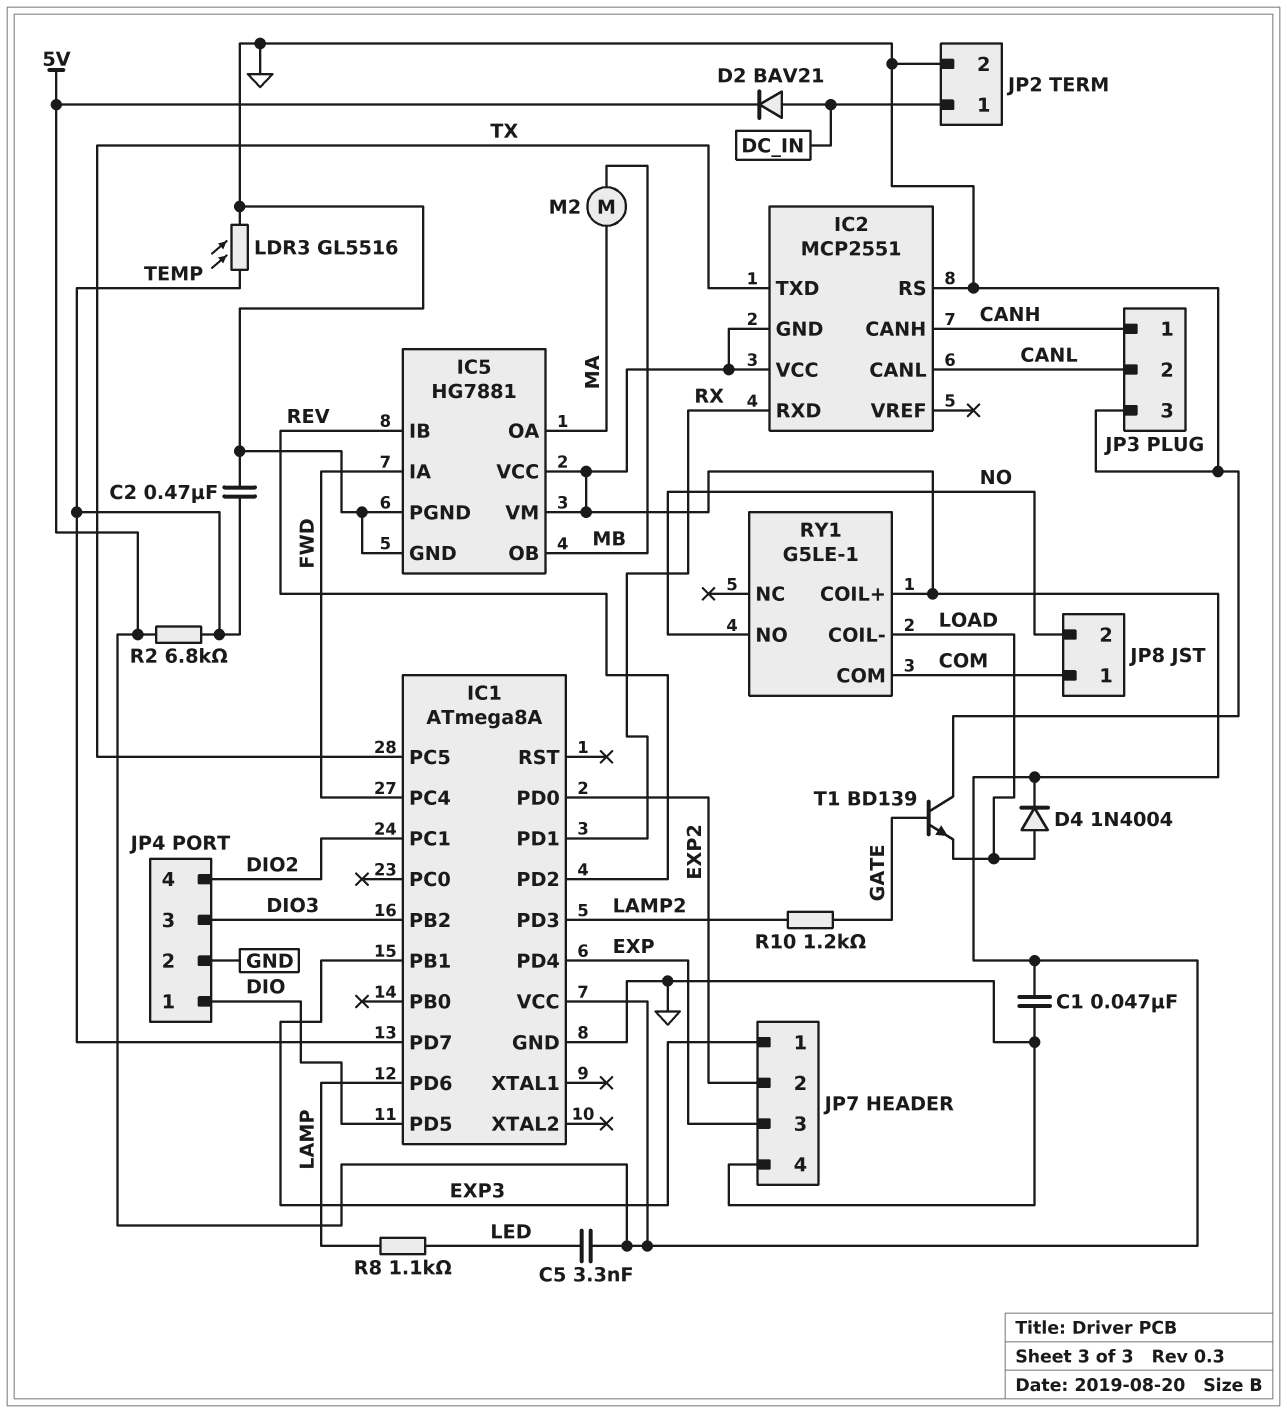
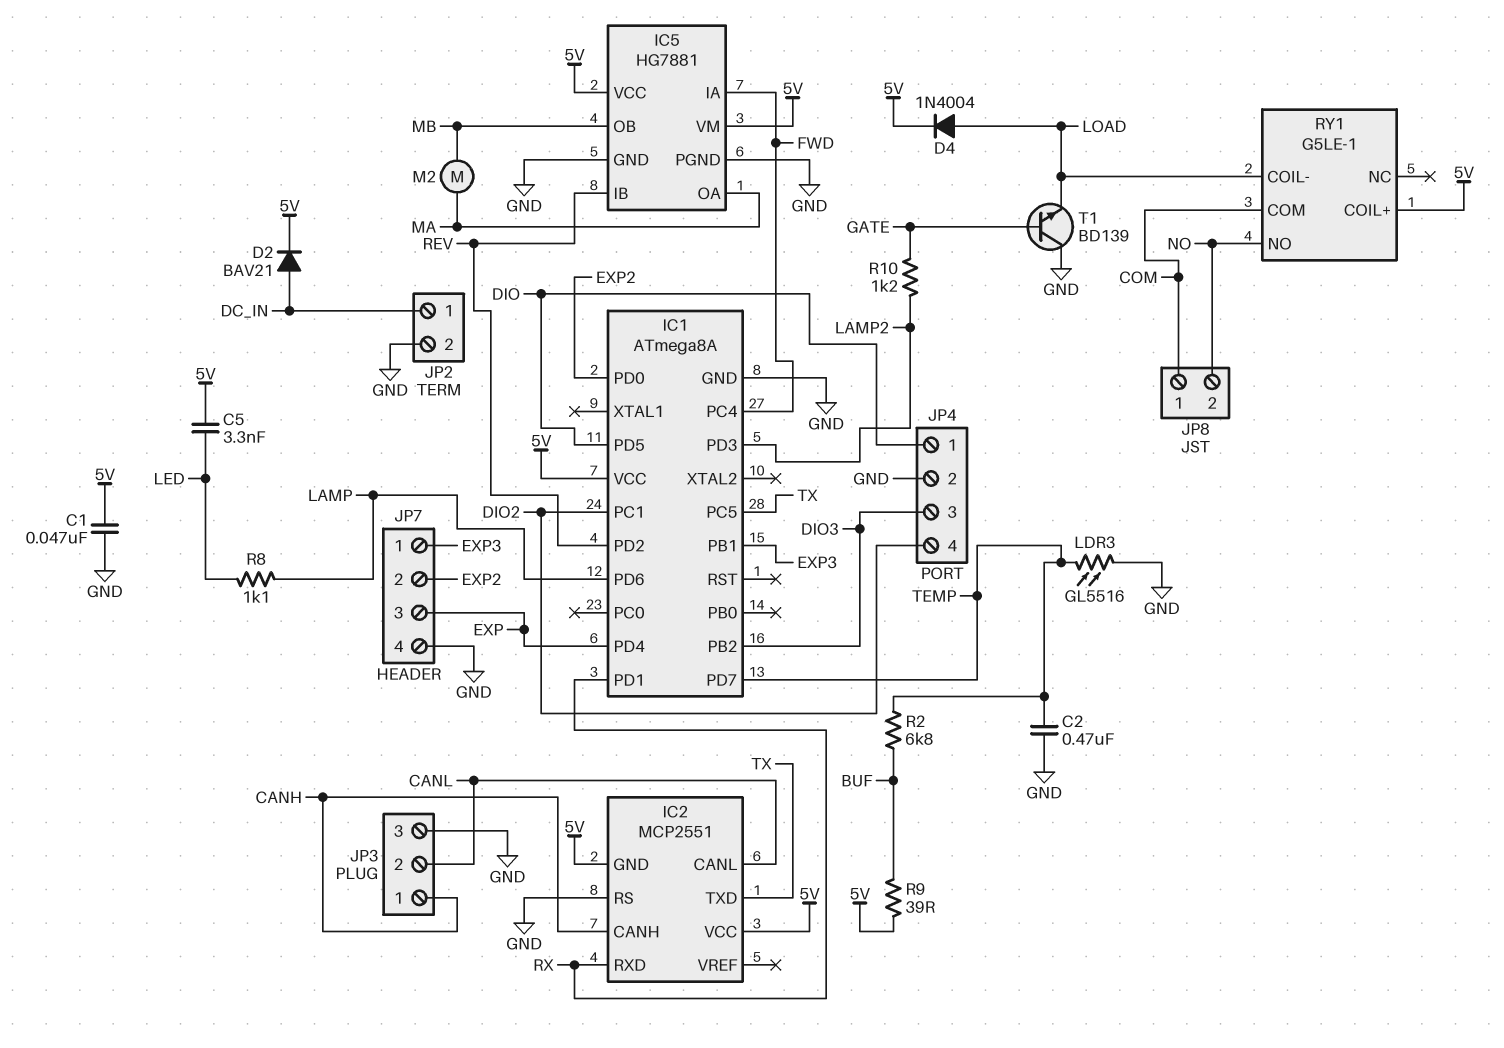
R2: 6.8k (5V, TEMP) -> 6.8k (BUF, TEMP)
R9: none -> 39 (5V, BUF)

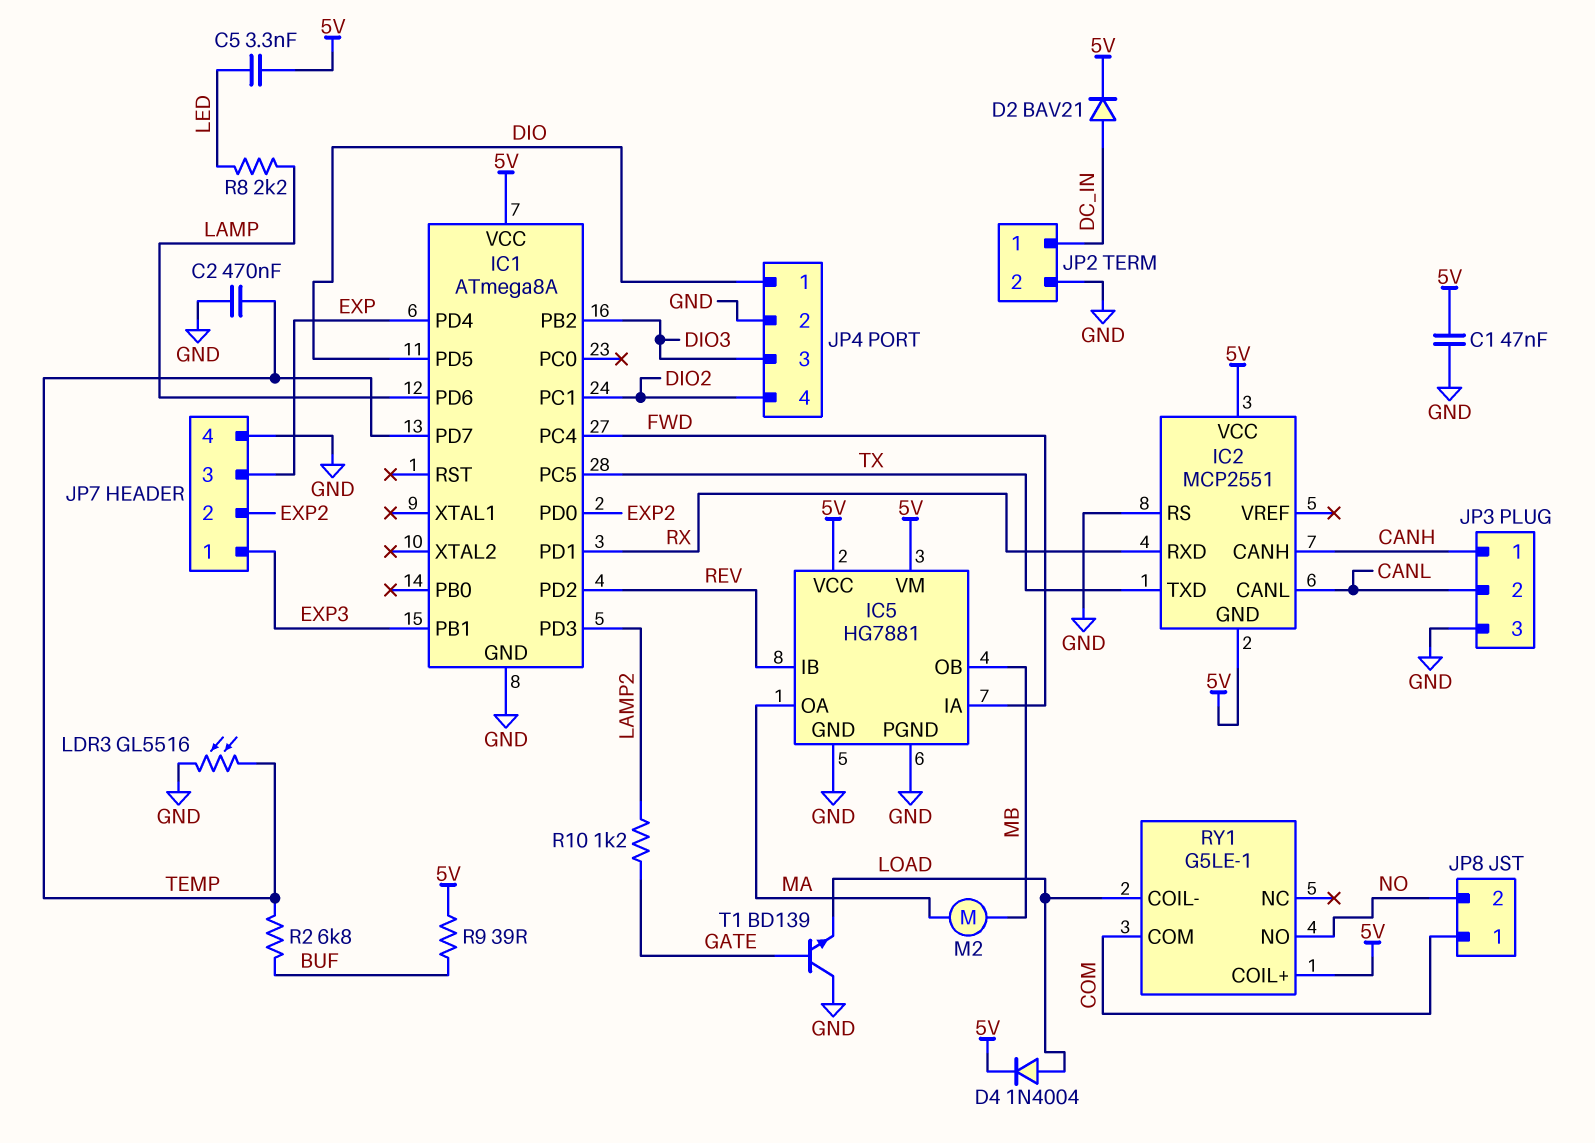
R8: 1.1k (LAMP, LED) -> 2.2k (LAMP, LED)

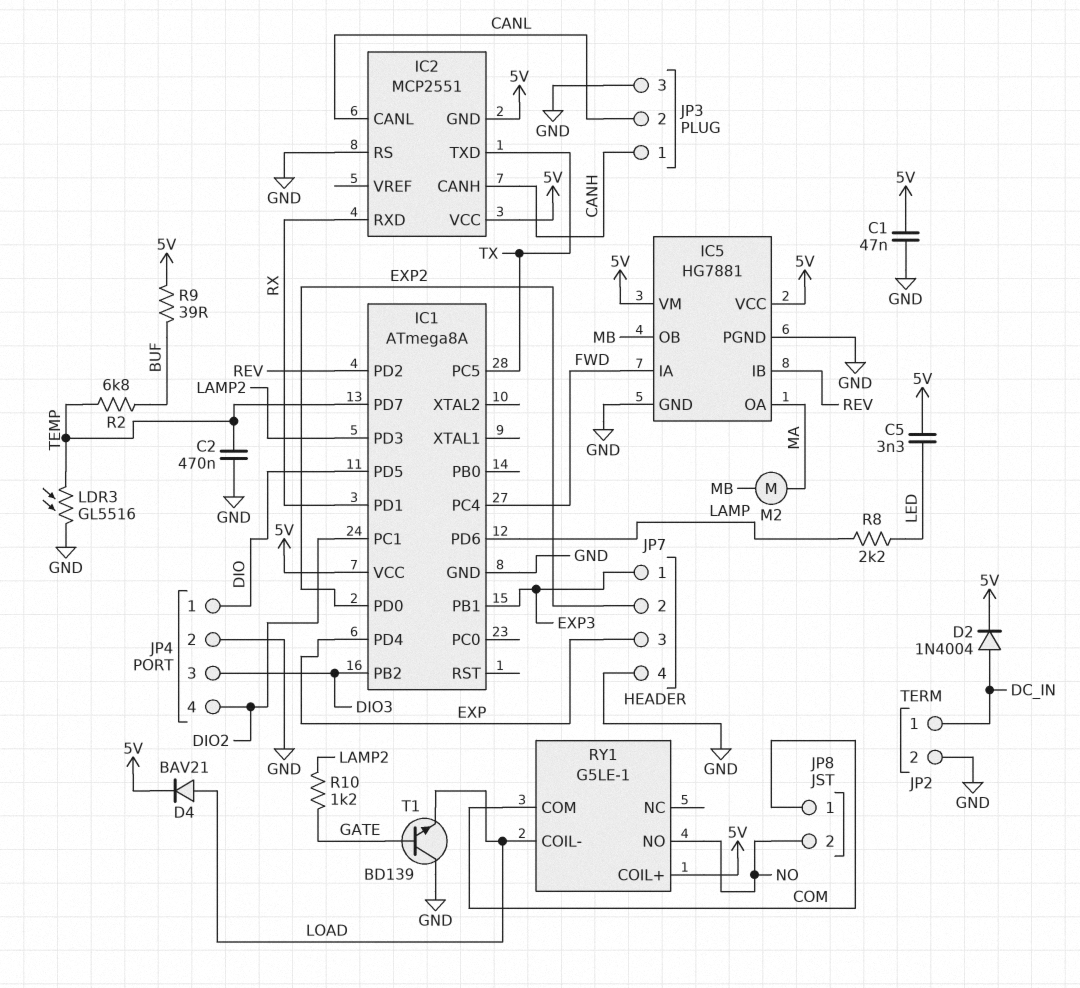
D2: diode BAV21 (A DC_IN, K 5V) -> diode 1N4004 (A DC_IN, K 5V)
D4: diode 1N4004 (A LOAD, K 5V) -> diode BAV21 (A LOAD, K 5V)

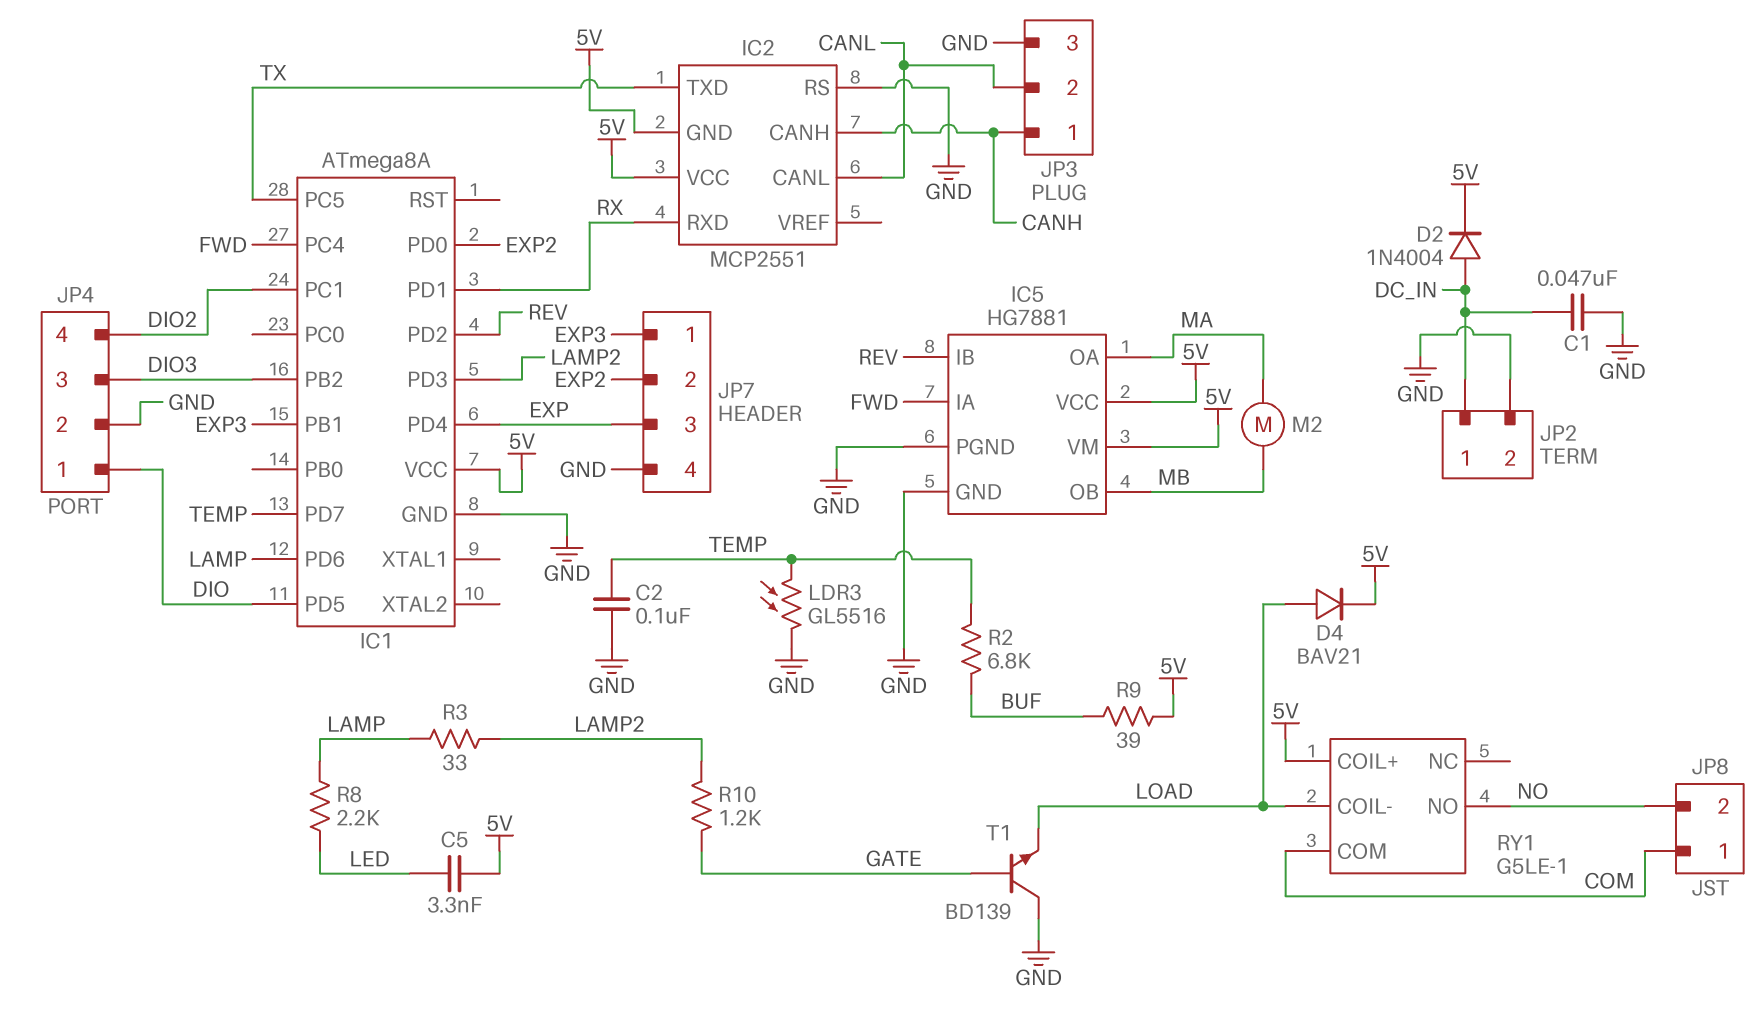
C1: 47nF (5V, GND) -> 47nF (DC_IN, GND)
C2: 470nF (GND, TEMP) -> 100nF (GND, TEMP)
R3: none -> 33 (LAMP, LAMP2)

